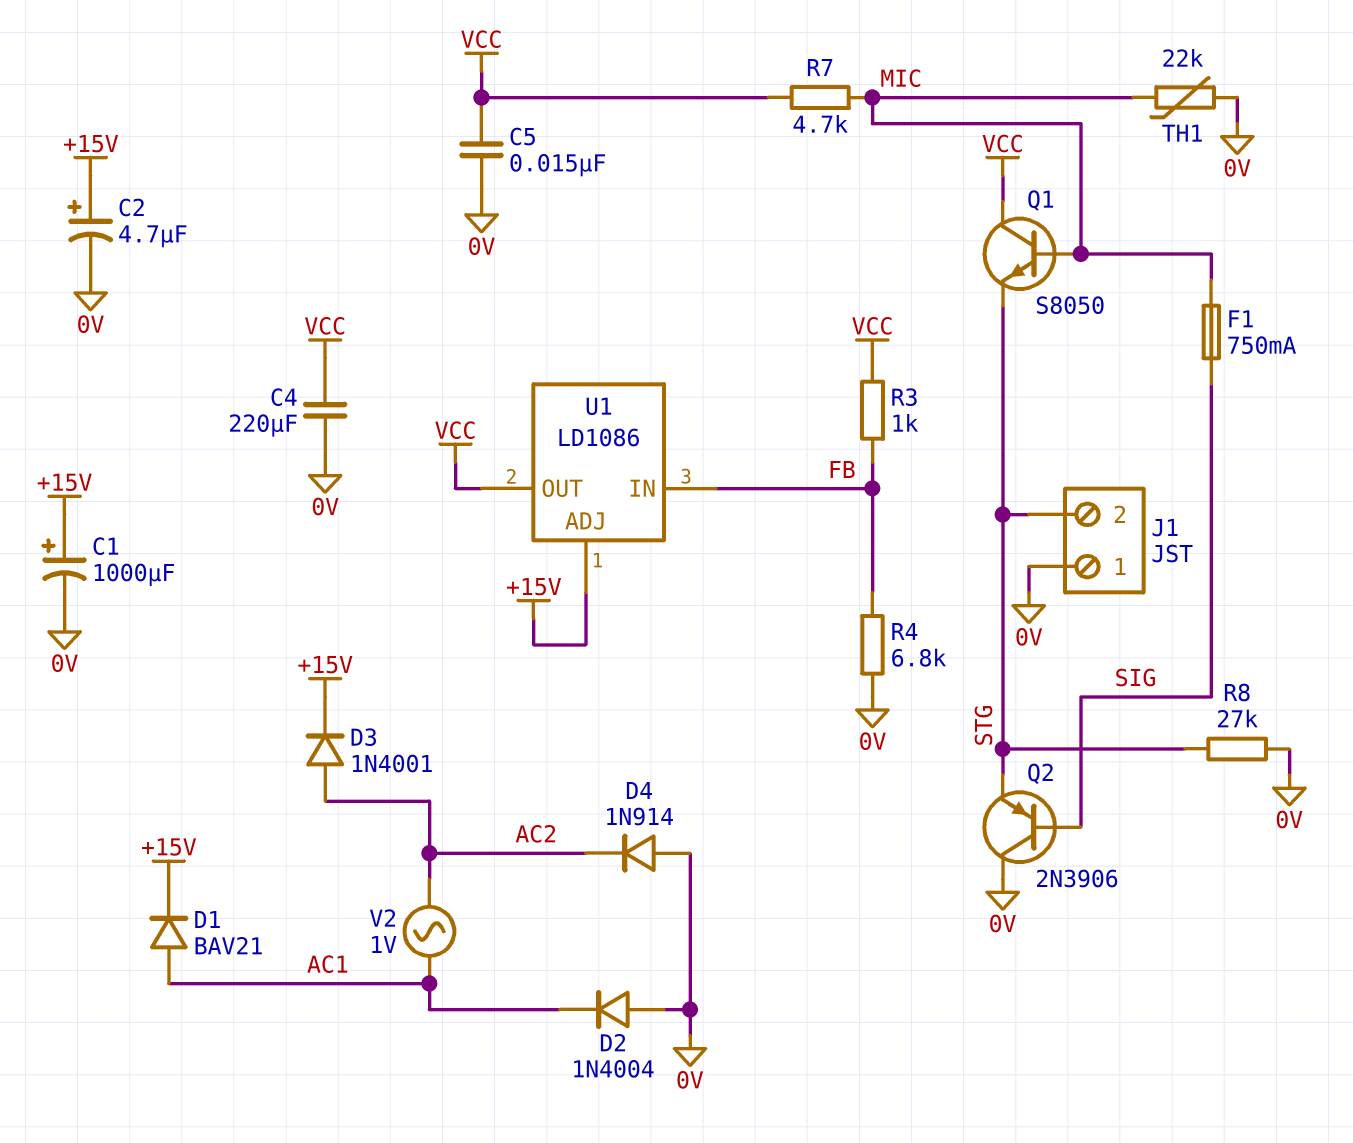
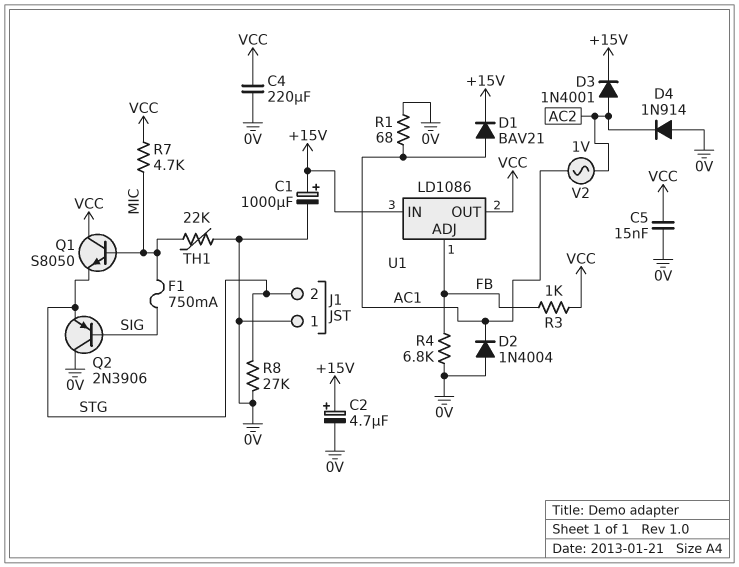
R1: none -> 68 (0V, AC1)
U1 pin ADJ: +15V -> FB
U1 pin IN: FB -> +15V

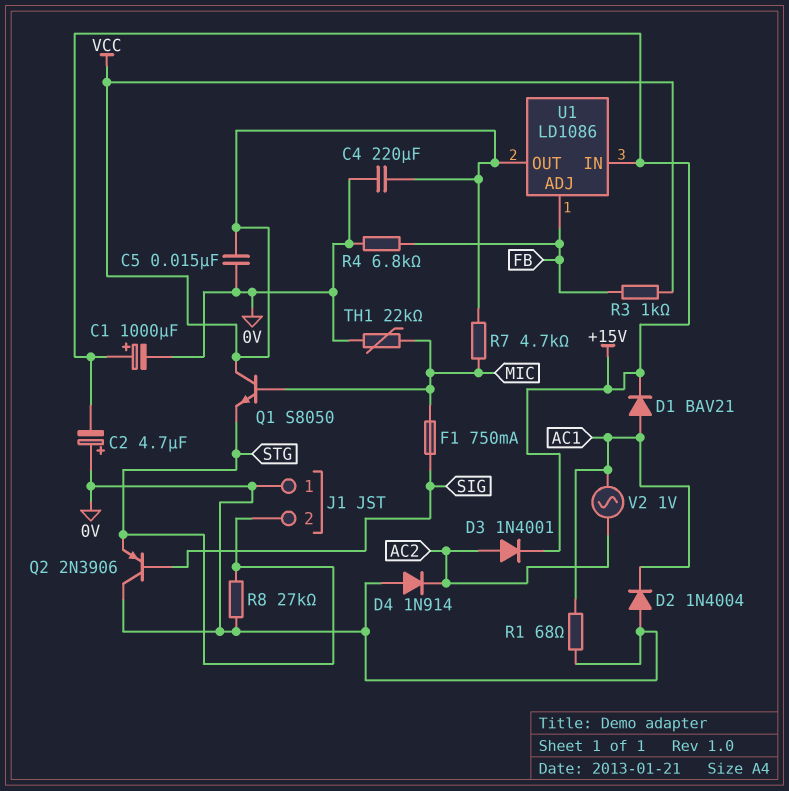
C2: 4.7uF (plus +15V, minus 0V) -> 4.7uF (plus 0V, minus +15V)

